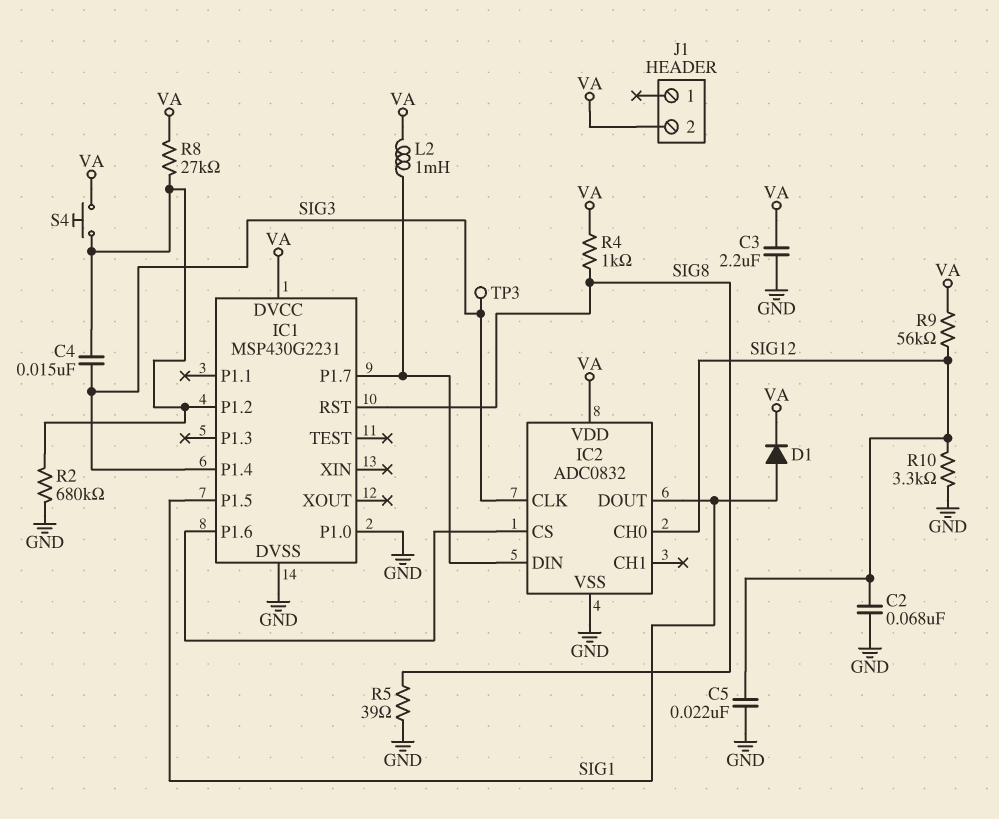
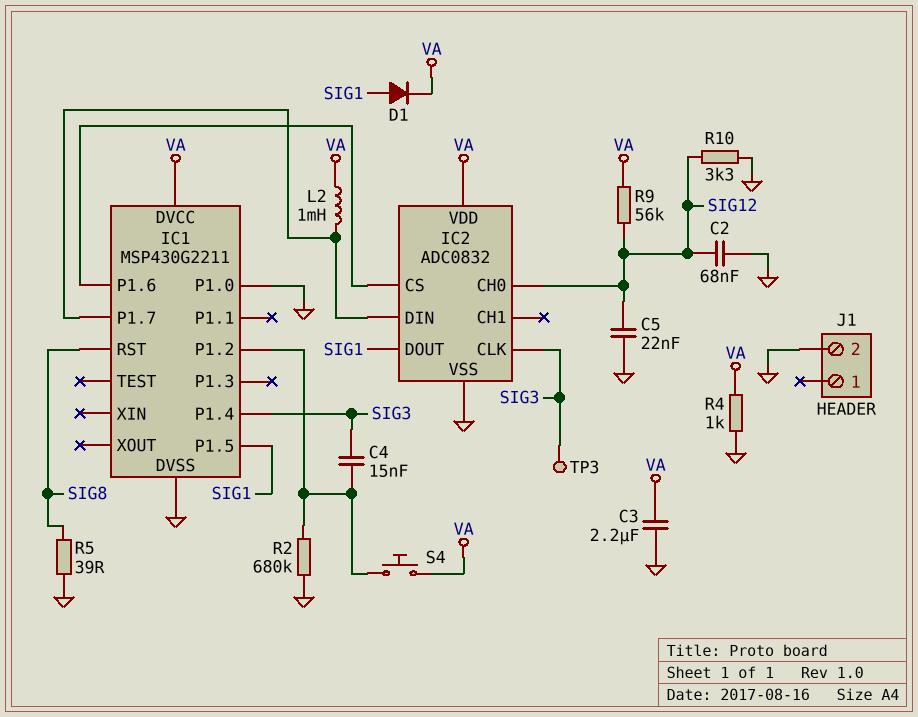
IC1: MSP430G2231 -> MSP430G2211
J1 pin 2: VA -> GND
R4: 1k (SIG8, VA) -> 1k (GND, VA)
R8: 27k (IC1/P1.2, VA) -> none

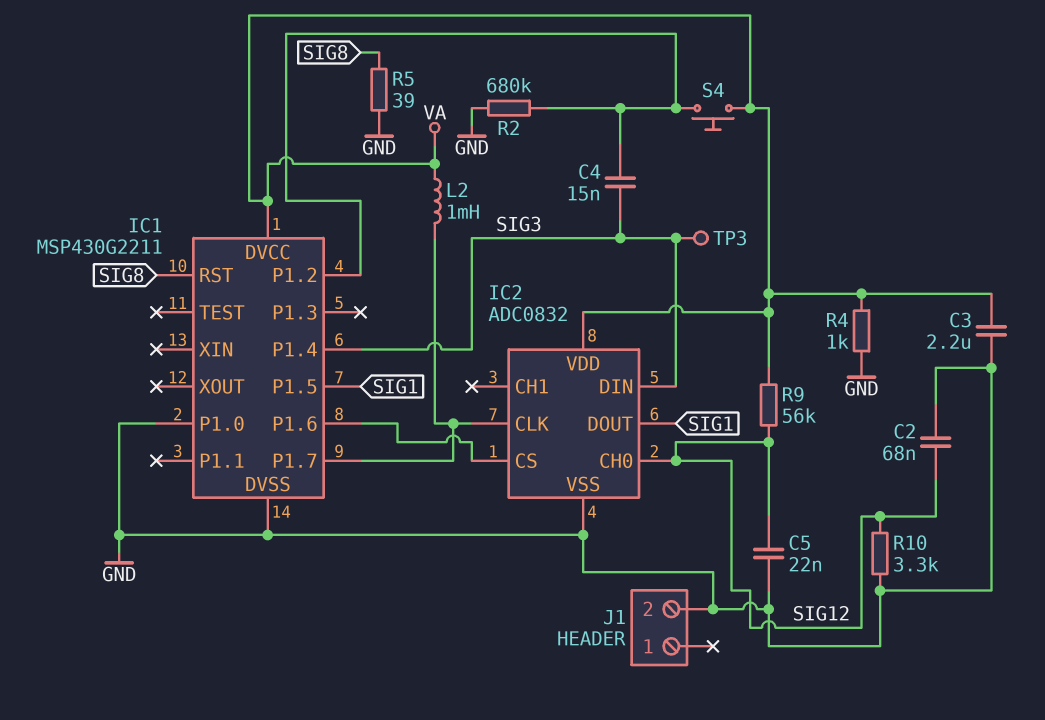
D1: diode (A SIG1, K VA) -> none
IC2 pin CLK: SIG3 -> IC1/P1.7
IC2 pin DIN: IC1/P1.7 -> SIG3

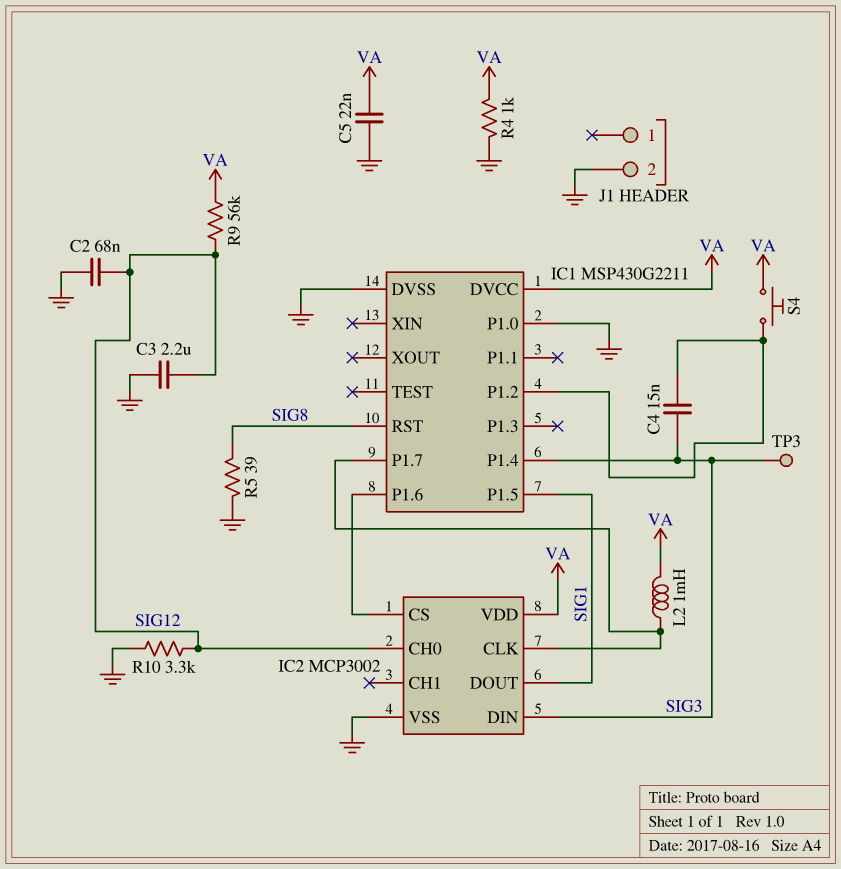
C3: 2.2uF (GND, VA) -> 2.2uF (GND, SIG12)
C5: 22nF (GND, SIG12) -> 22nF (GND, VA)
IC2: ADC0832 -> MCP3002
R2: 680k (GND, IC1/P1.2) -> none

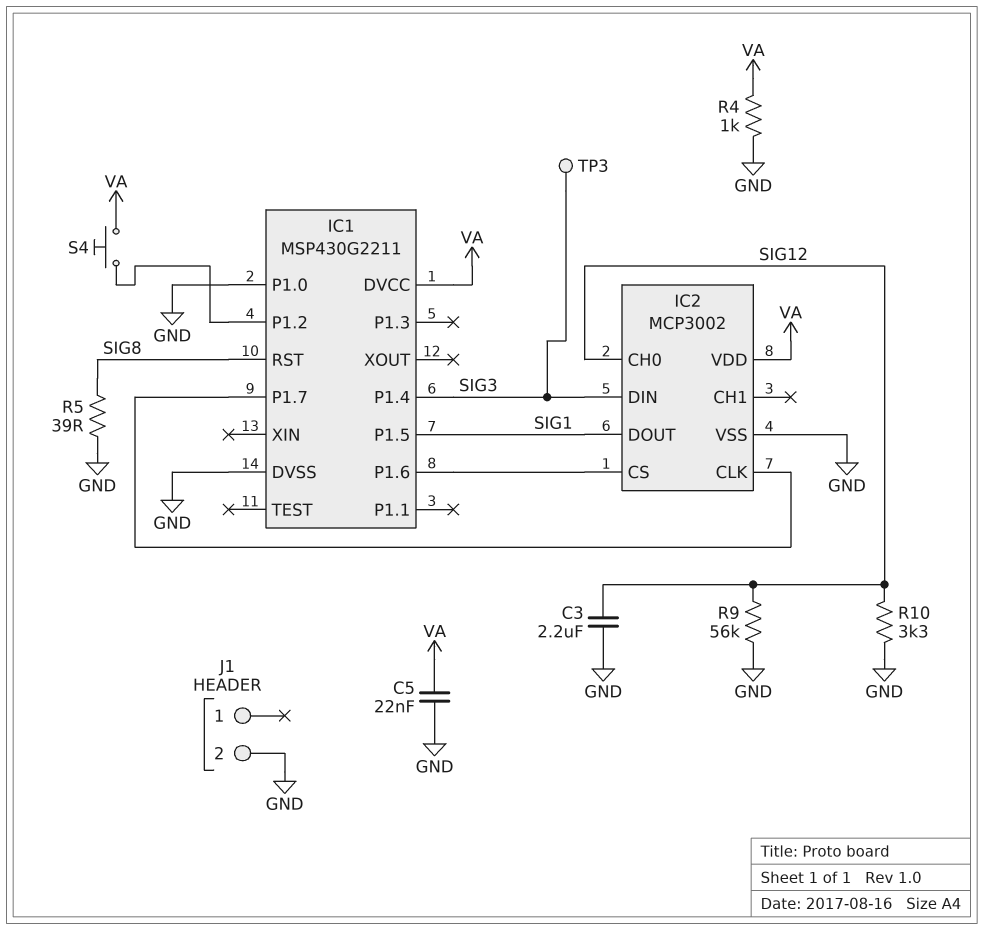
C2: 68nF (GND, SIG12) -> none
C4: 15nF (IC1/P1.2, SIG3) -> none
L2: 1mH (IC1/P1.7, VA) -> none
R9: 56k (SIG12, VA) -> 56k (GND, SIG12)

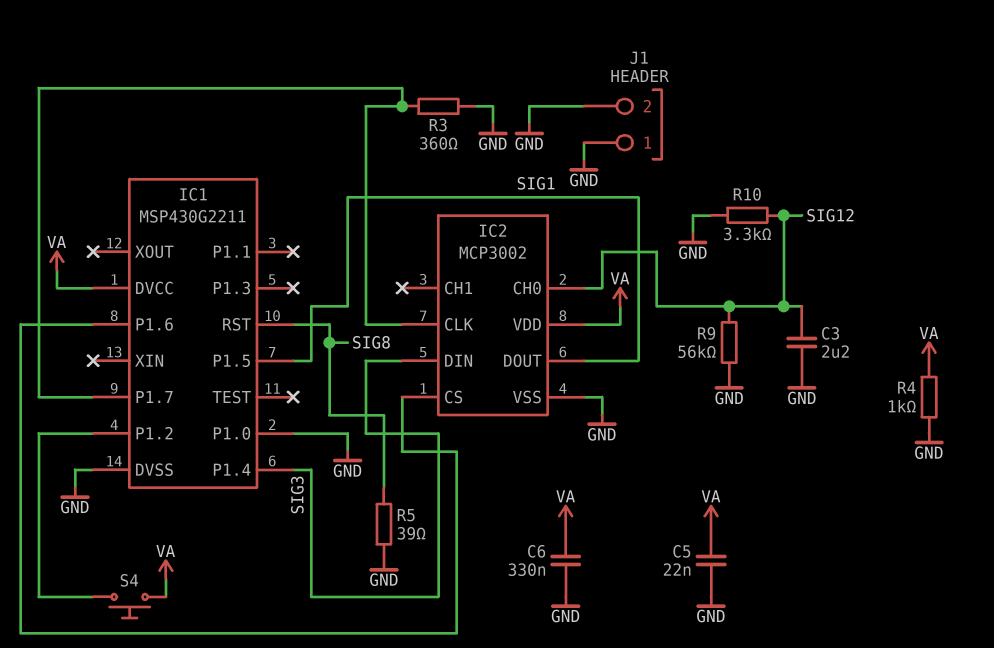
C6: none -> 330nF (GND, VA)
J1 pin 1: none -> GND
R3: none -> 360 (GND, IC1/P1.7)
TP3: test point (SIG3) -> none

